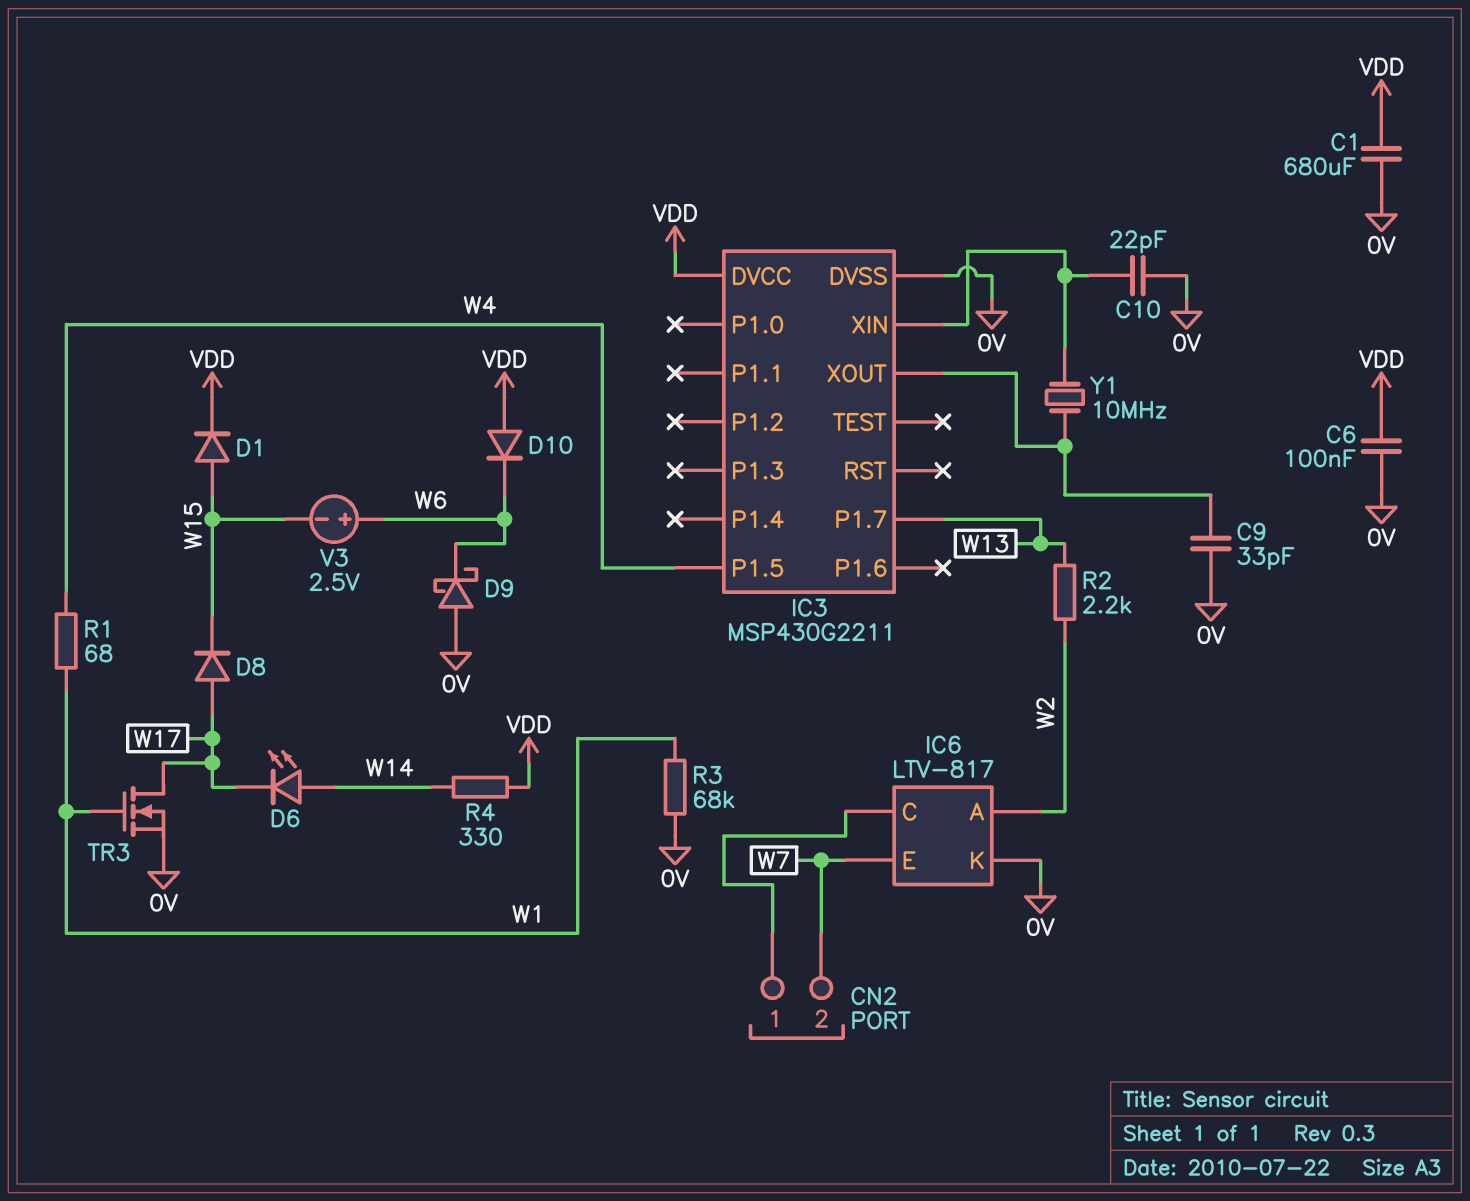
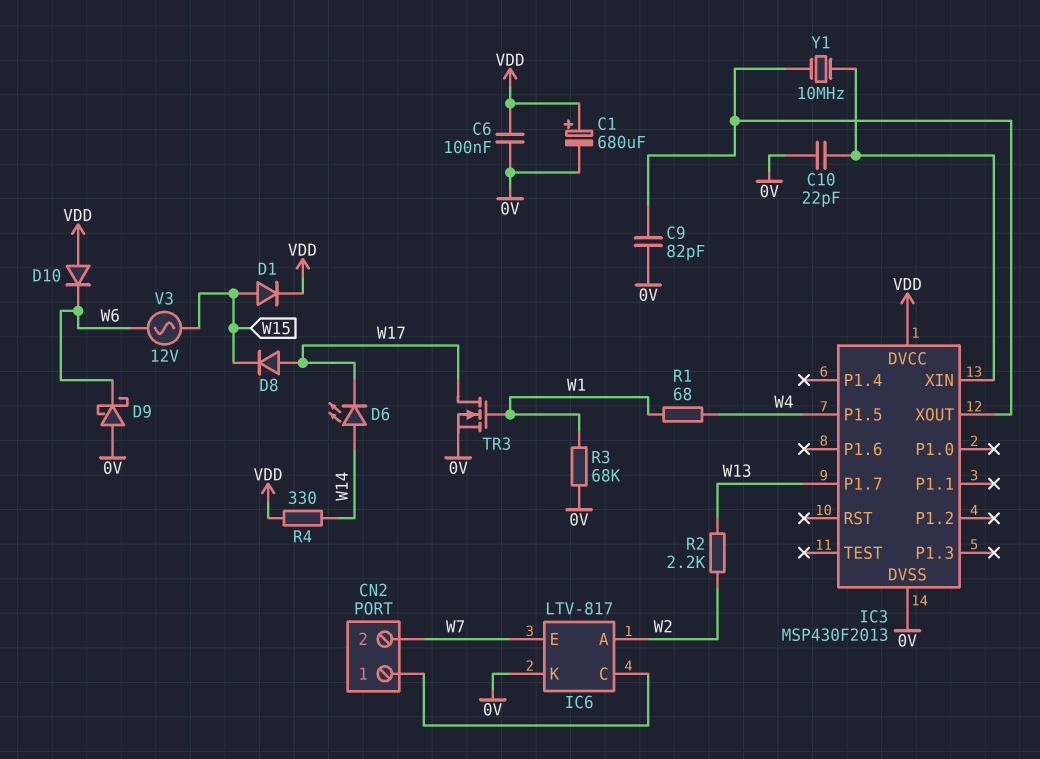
C1: 680uF (0V, VDD) -> 680uF (plus VDD, minus 0V)
C9: 33pF (0V, IC3/XOUT) -> 82pF (0V, IC3/XOUT)
IC3: MSP430G2211 -> MSP430F2013
V3: 2.5V (plus W6, minus W15) -> AC 12V (W6, W15)

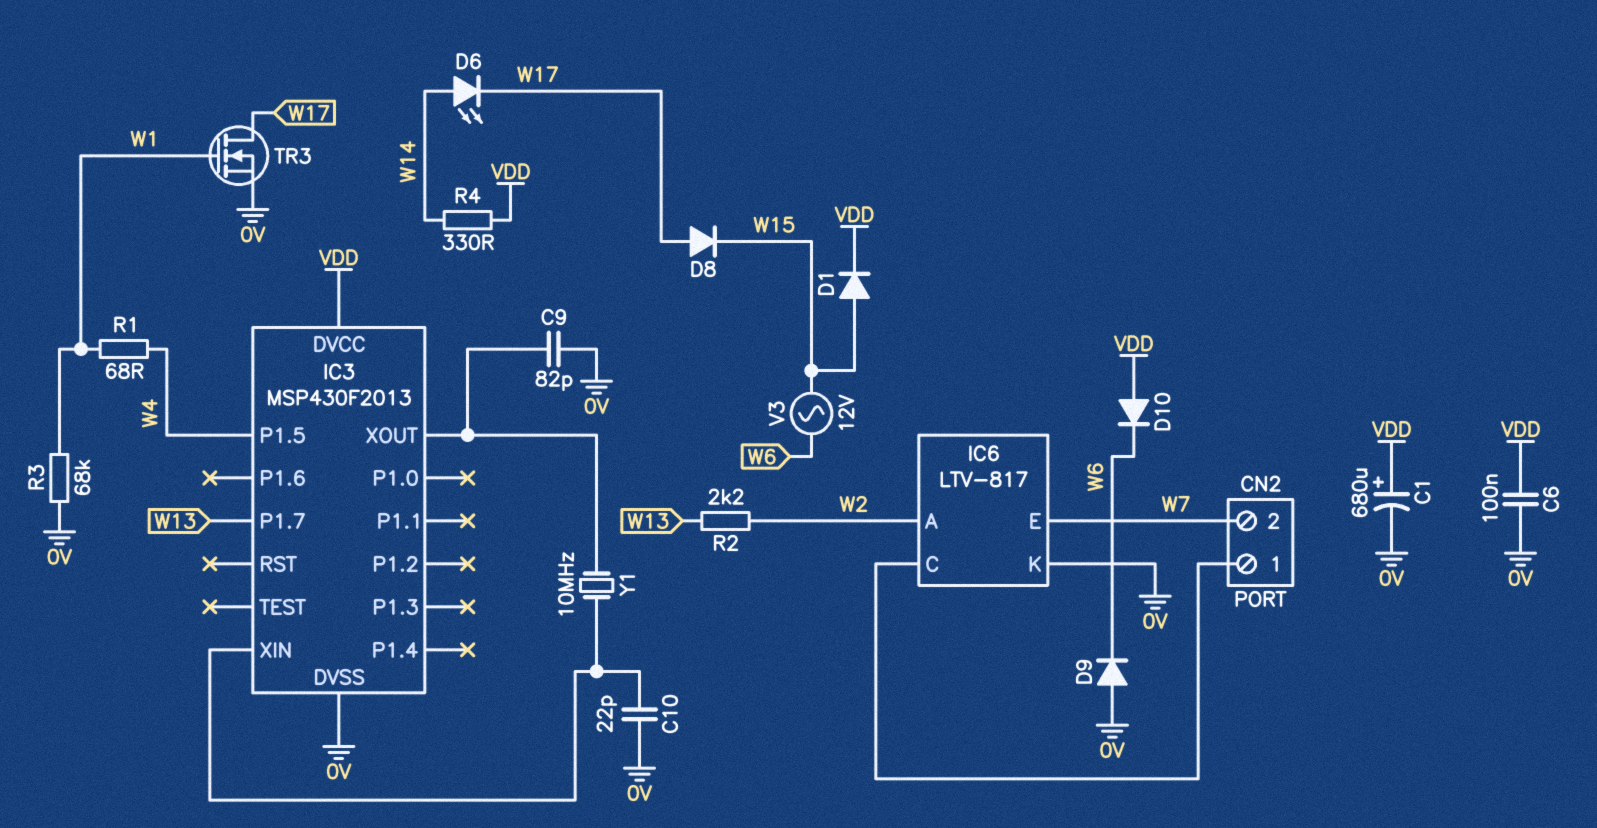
D9: schottky (A 0V, K W6) -> diode (A 0V, K W6)

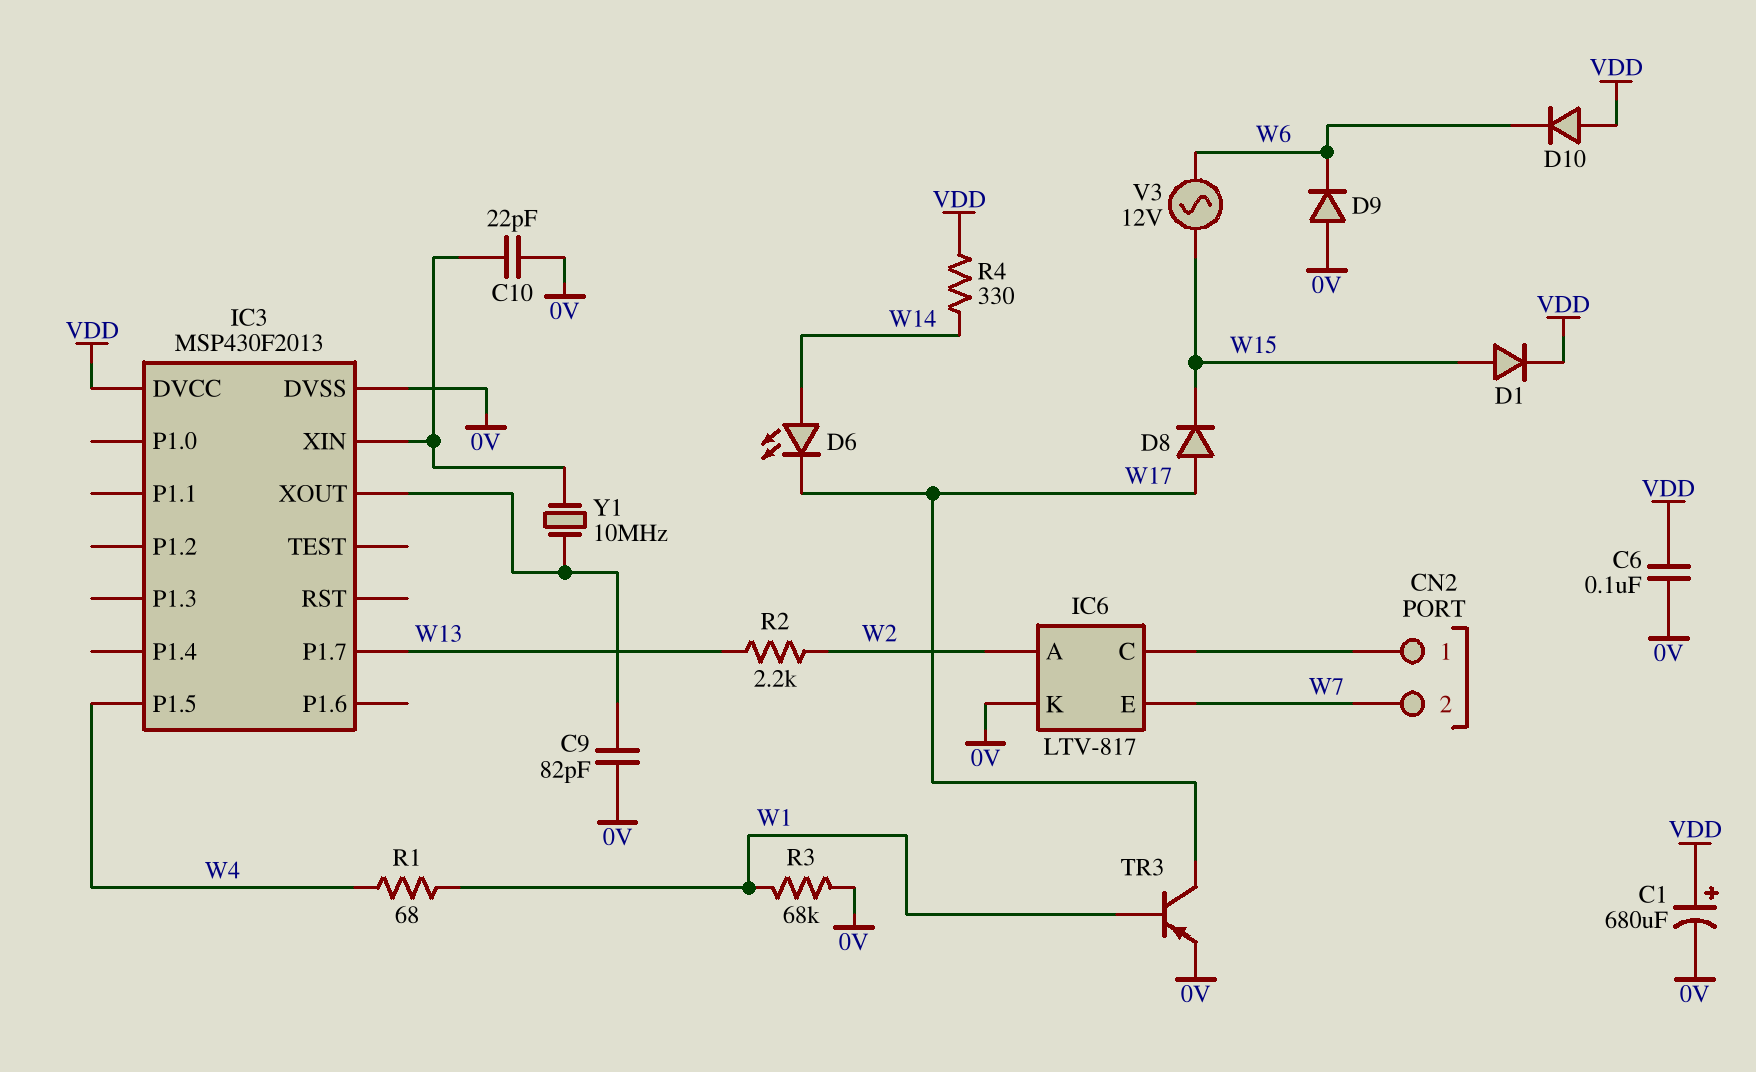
TR3: NMOS (G W1, D W17, S 0V) -> PNP (B W1, C W17, E 0V)

